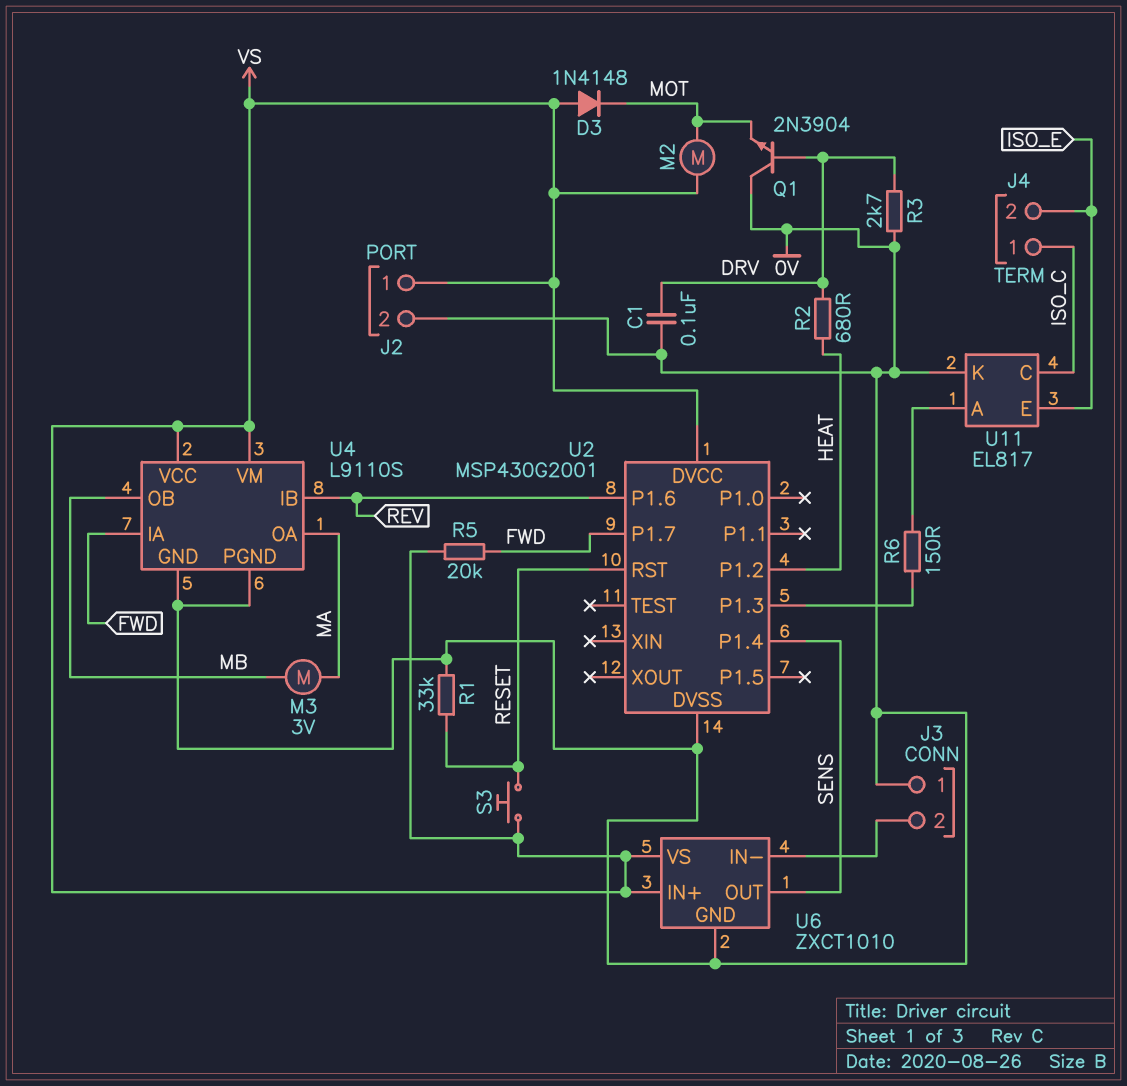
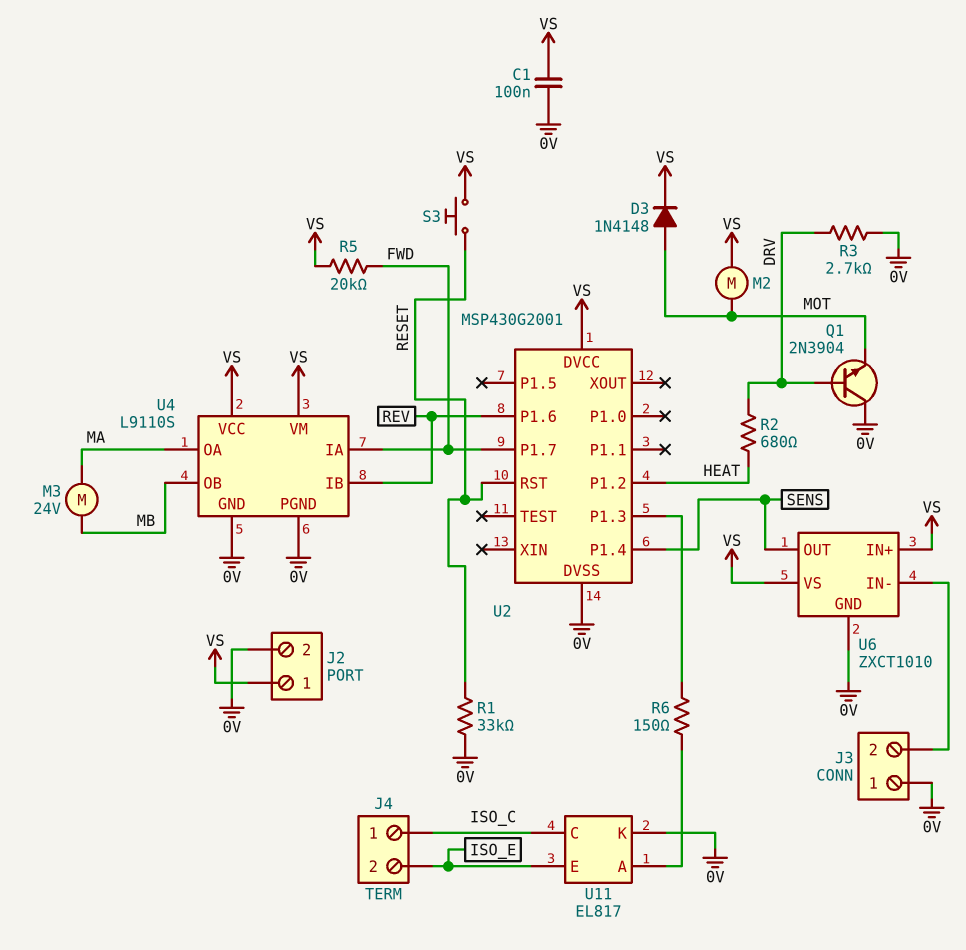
C1: 100nF (0V, DRV) -> 100nF (0V, VS)
D3: diode 1N4148 (A VS, K MOT) -> diode 1N4148 (A MOT, K VS)
M3: motor 3V (MA, MB) -> motor 24V (MA, MB)

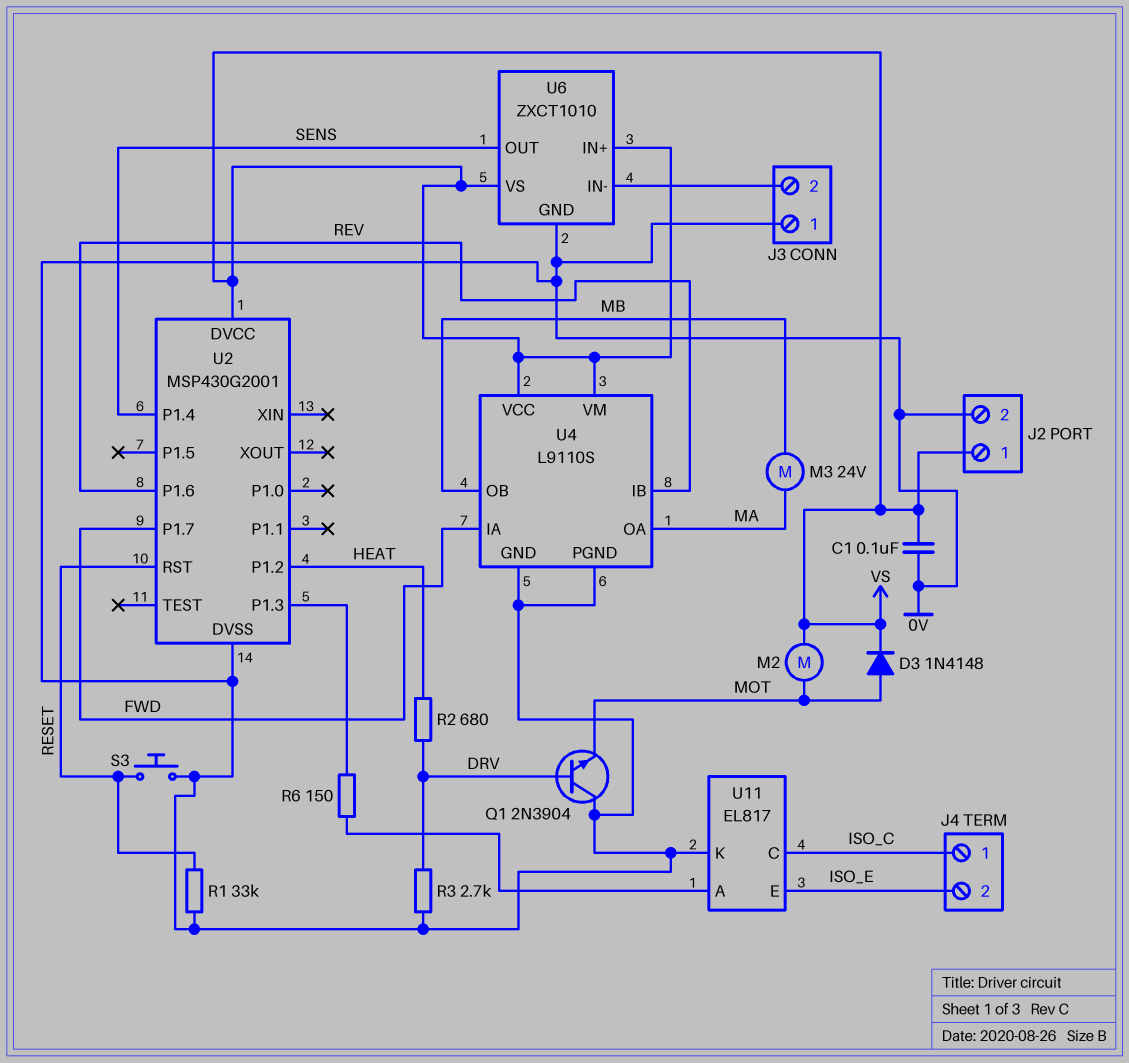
R5: 20k (FWD, VS) -> none
S3: button (RESET, VS) -> button (0V, RESET)

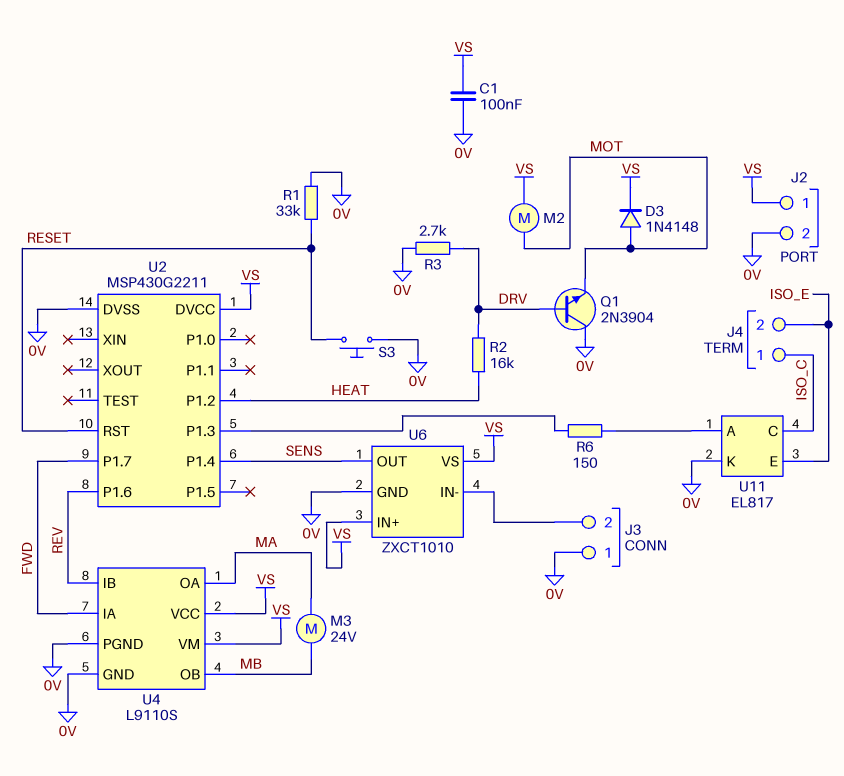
R2: 680 (DRV, HEAT) -> 16k (DRV, HEAT)
U2: MSP430G2001 -> MSP430G2211

